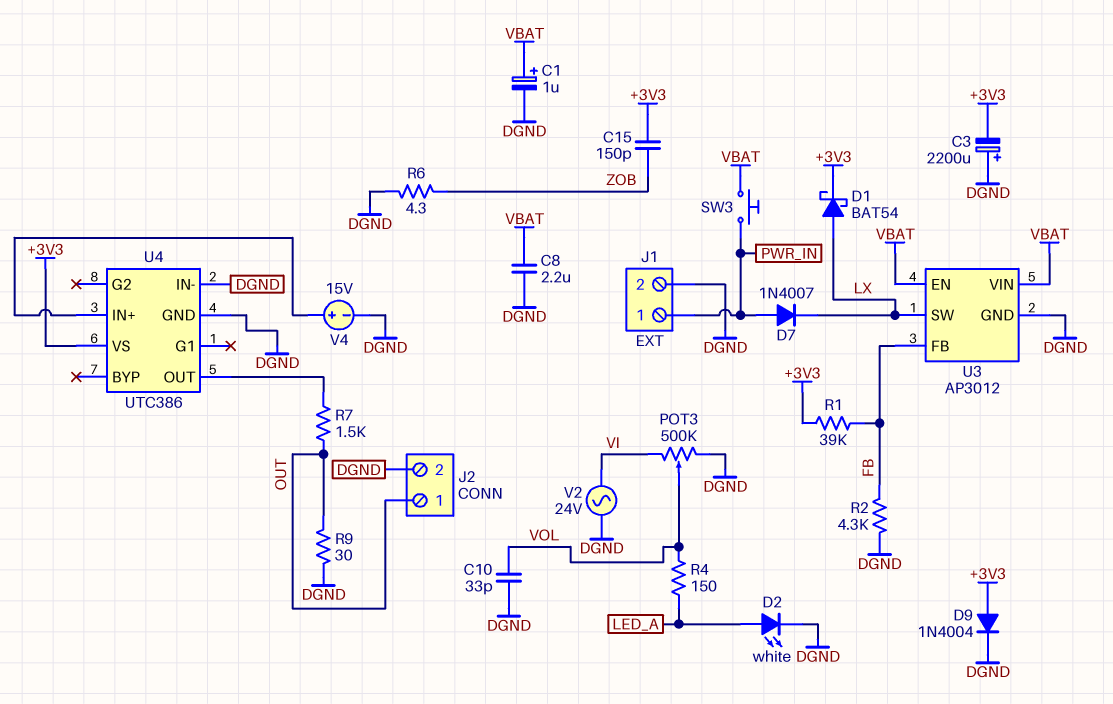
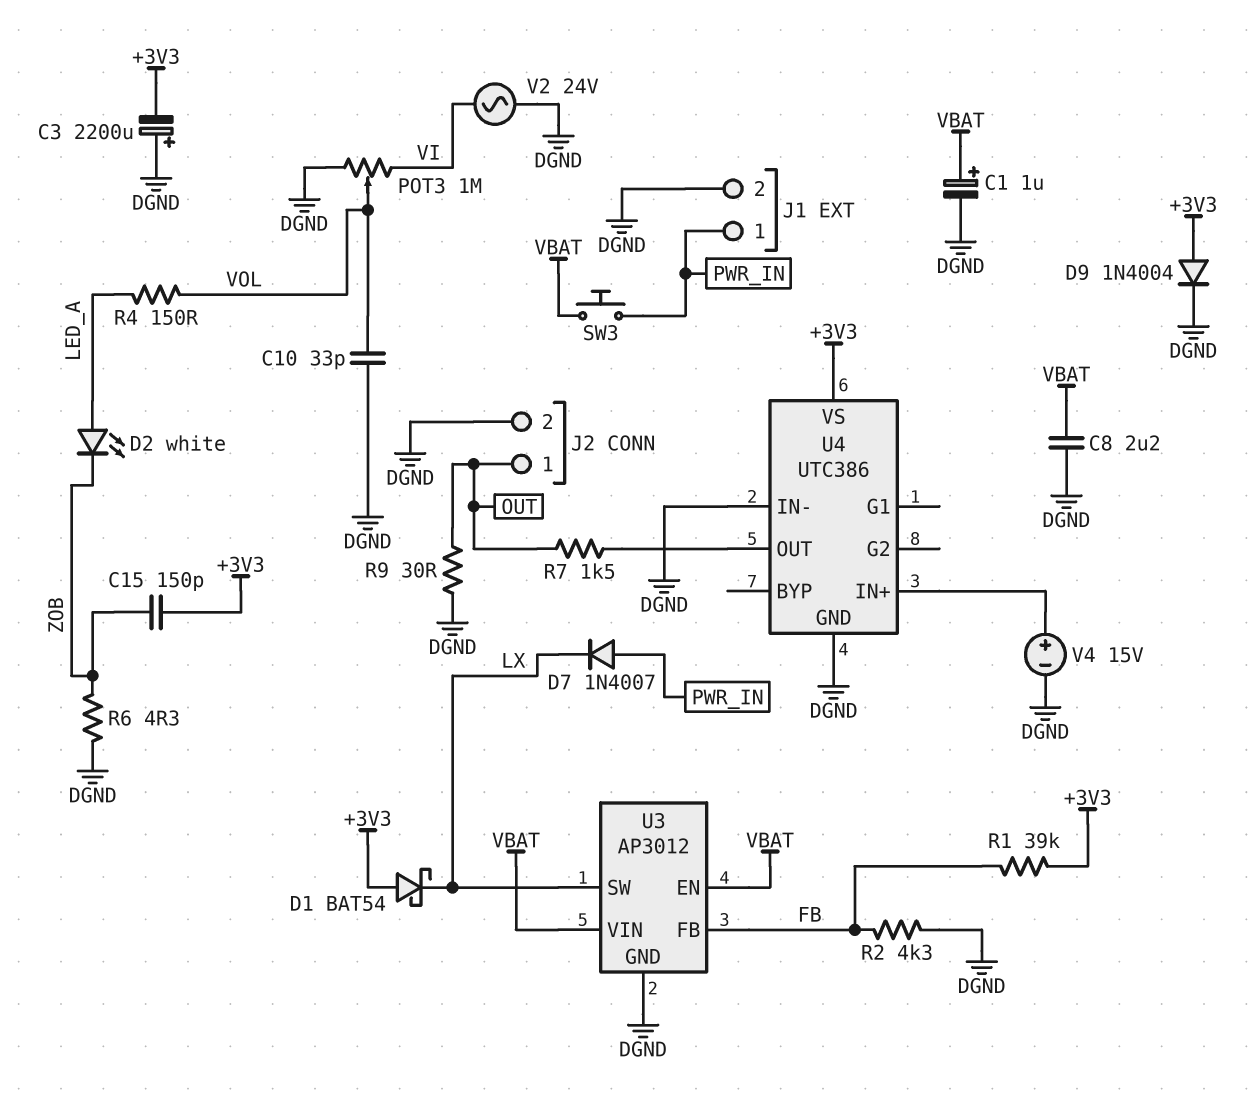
D1: schottky BAT54 (A LX, K +3V3) -> schottky BAT54 (A +3V3, K LX)
D2: LED white (A LED_A, K DGND) -> LED white (A LED_A, K ZOB)
POT3: 500k (DGND, VI, wiper VOL) -> 1M (DGND, VI, wiper VOL)

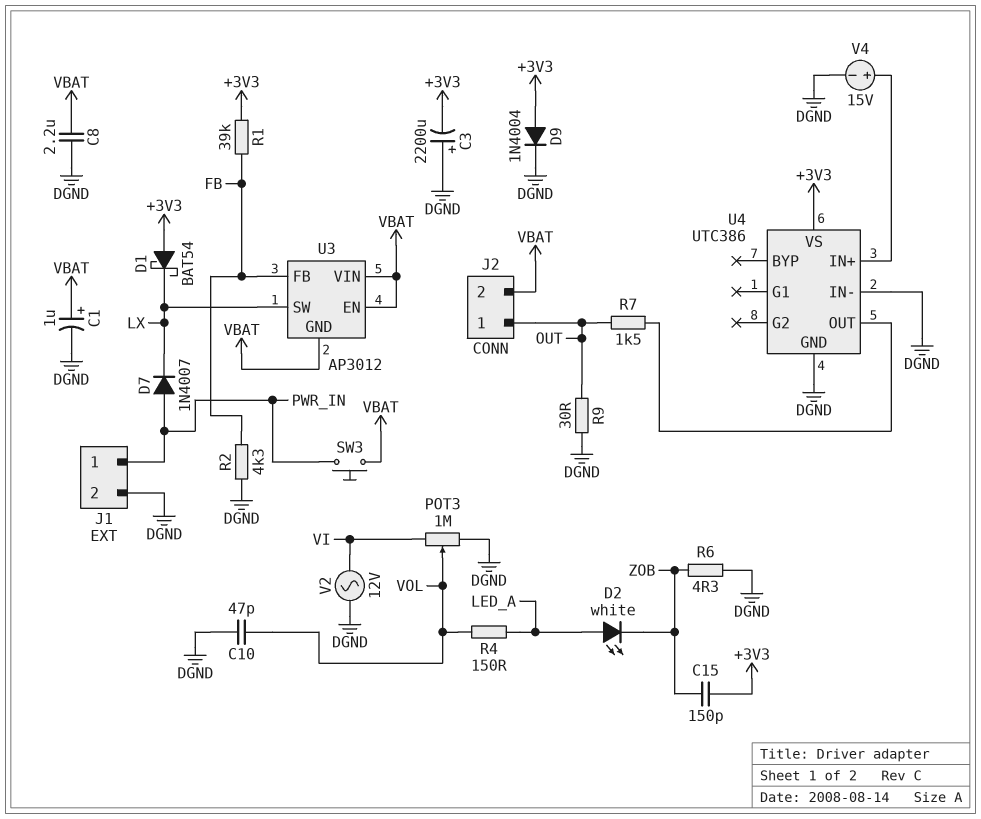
C10: 33pF (DGND, VOL) -> 47pF (DGND, VOL)
J2 pin 2: DGND -> VBAT
U3 pin GND: DGND -> VBAT
V2: AC 24V (DGND, VI) -> AC 12V (DGND, VI)

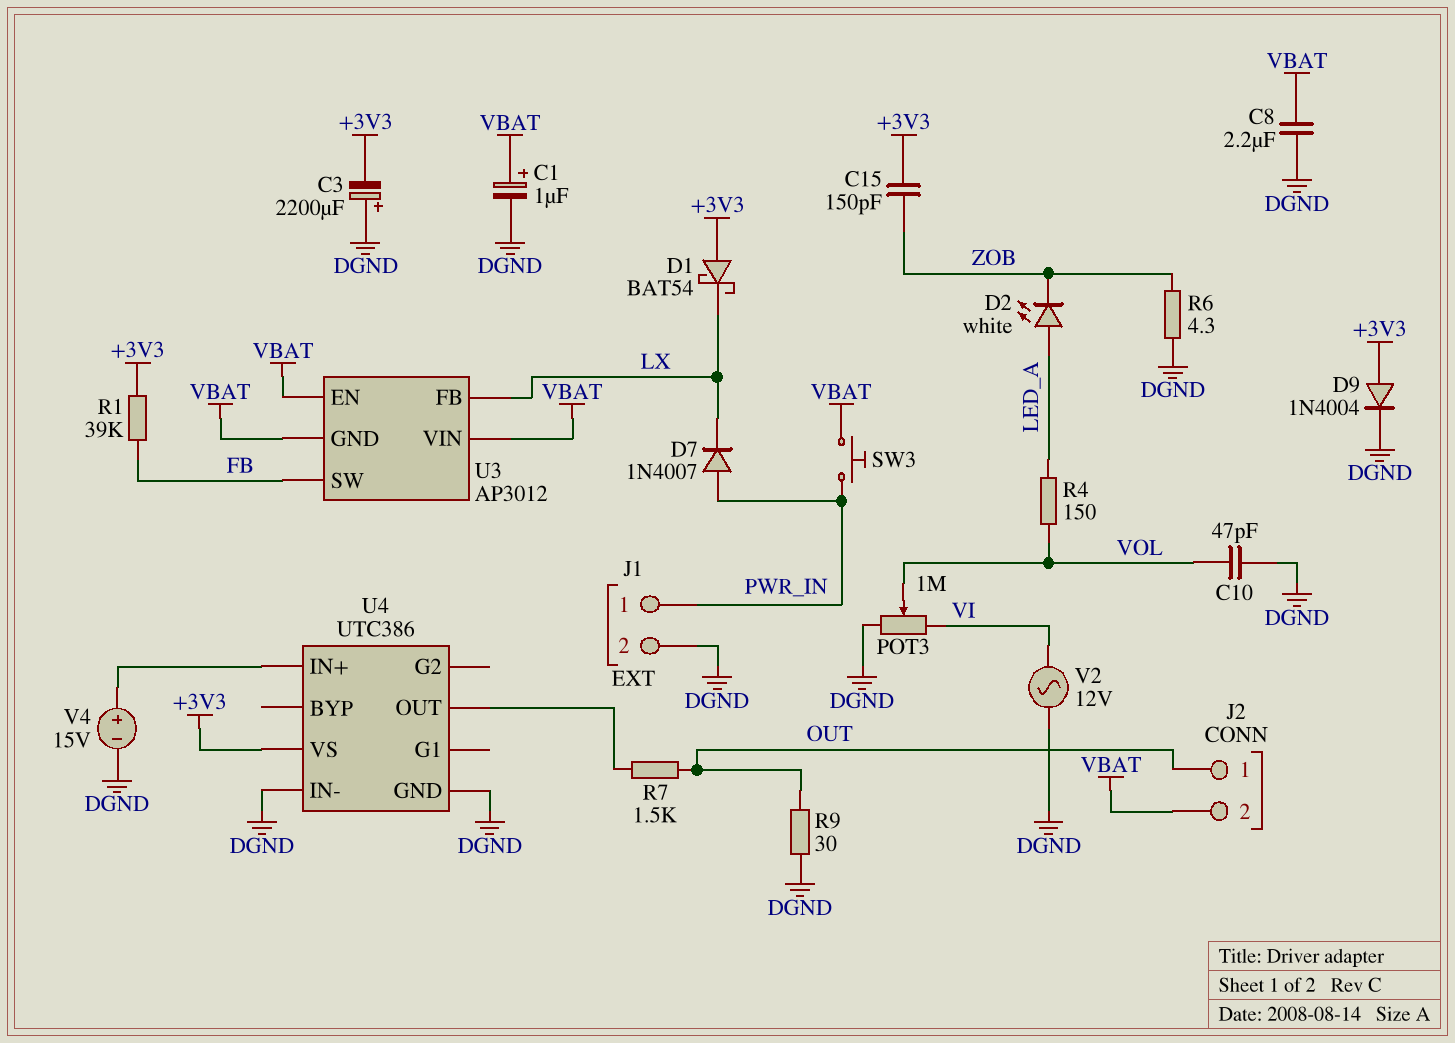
R2: 4.3k (DGND, FB) -> none
U3 pin FB: FB -> LX
U3 pin SW: LX -> FB

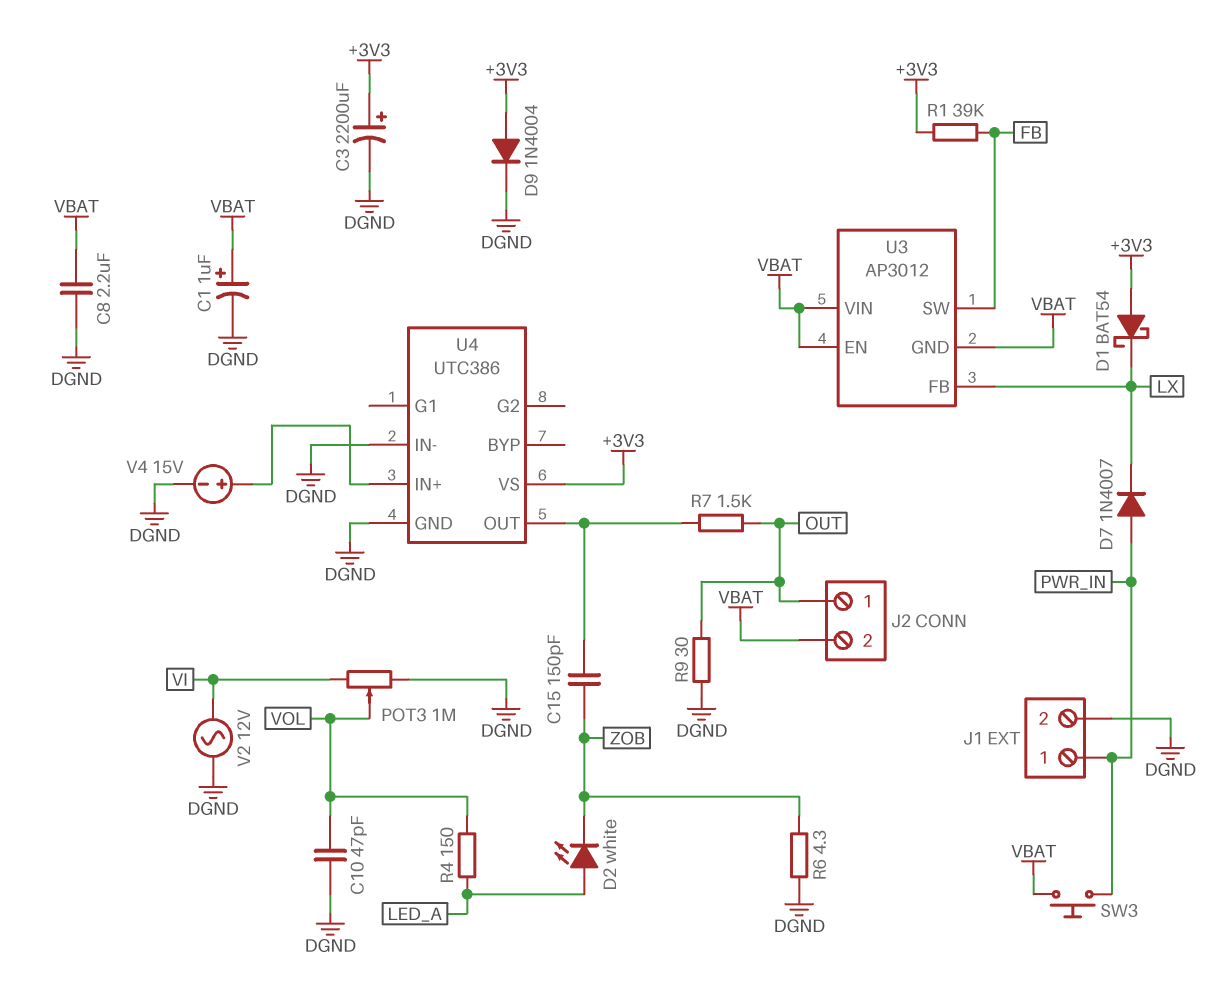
C3: 2200uF (plus DGND, minus +3V3) -> 2200uF (plus +3V3, minus DGND)
C15: 150pF (+3V3, ZOB) -> 150pF (U4/OUT, ZOB)

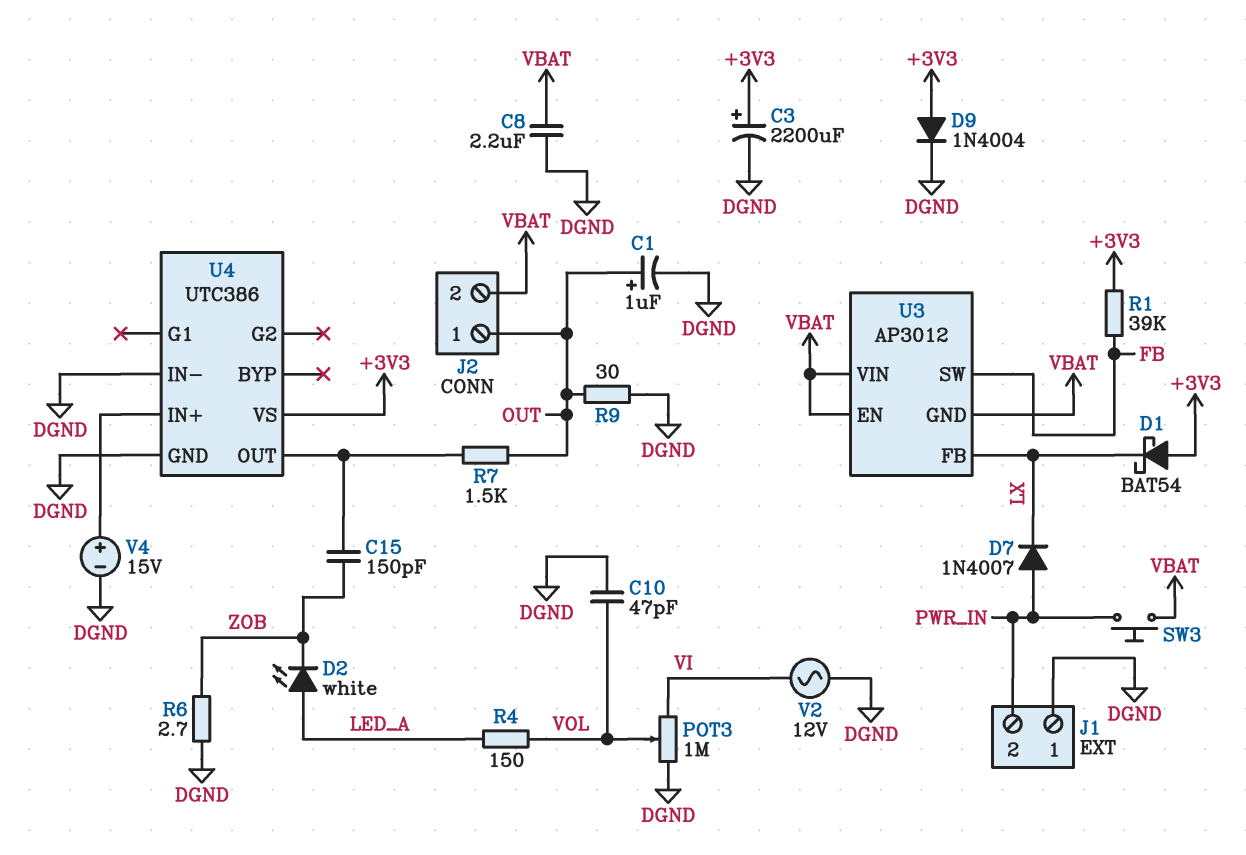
C1: 1uF (plus VBAT, minus DGND) -> 1uF (plus OUT, minus DGND)
J1 pin 1: PWR_IN -> DGND
J1 pin 2: DGND -> PWR_IN
R6: 4.3 (DGND, ZOB) -> 2.7 (DGND, ZOB)

